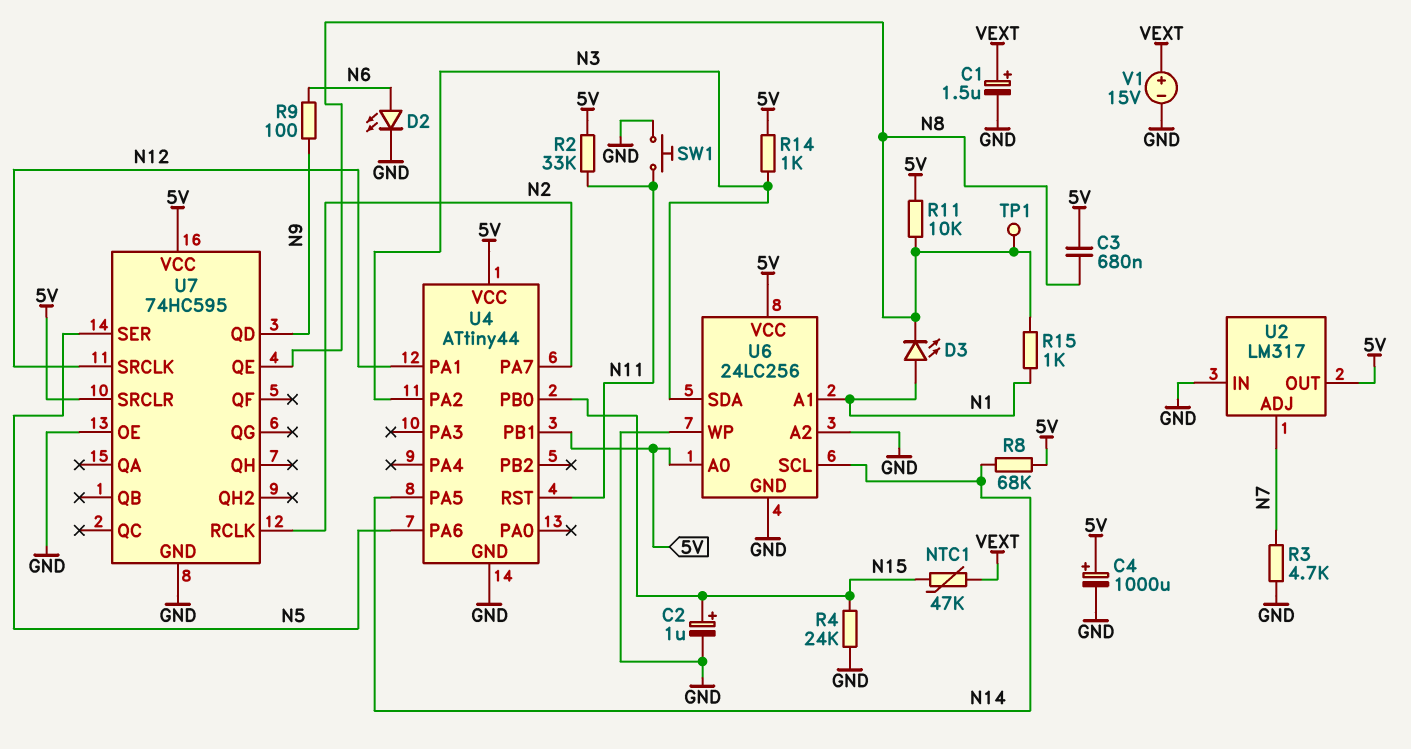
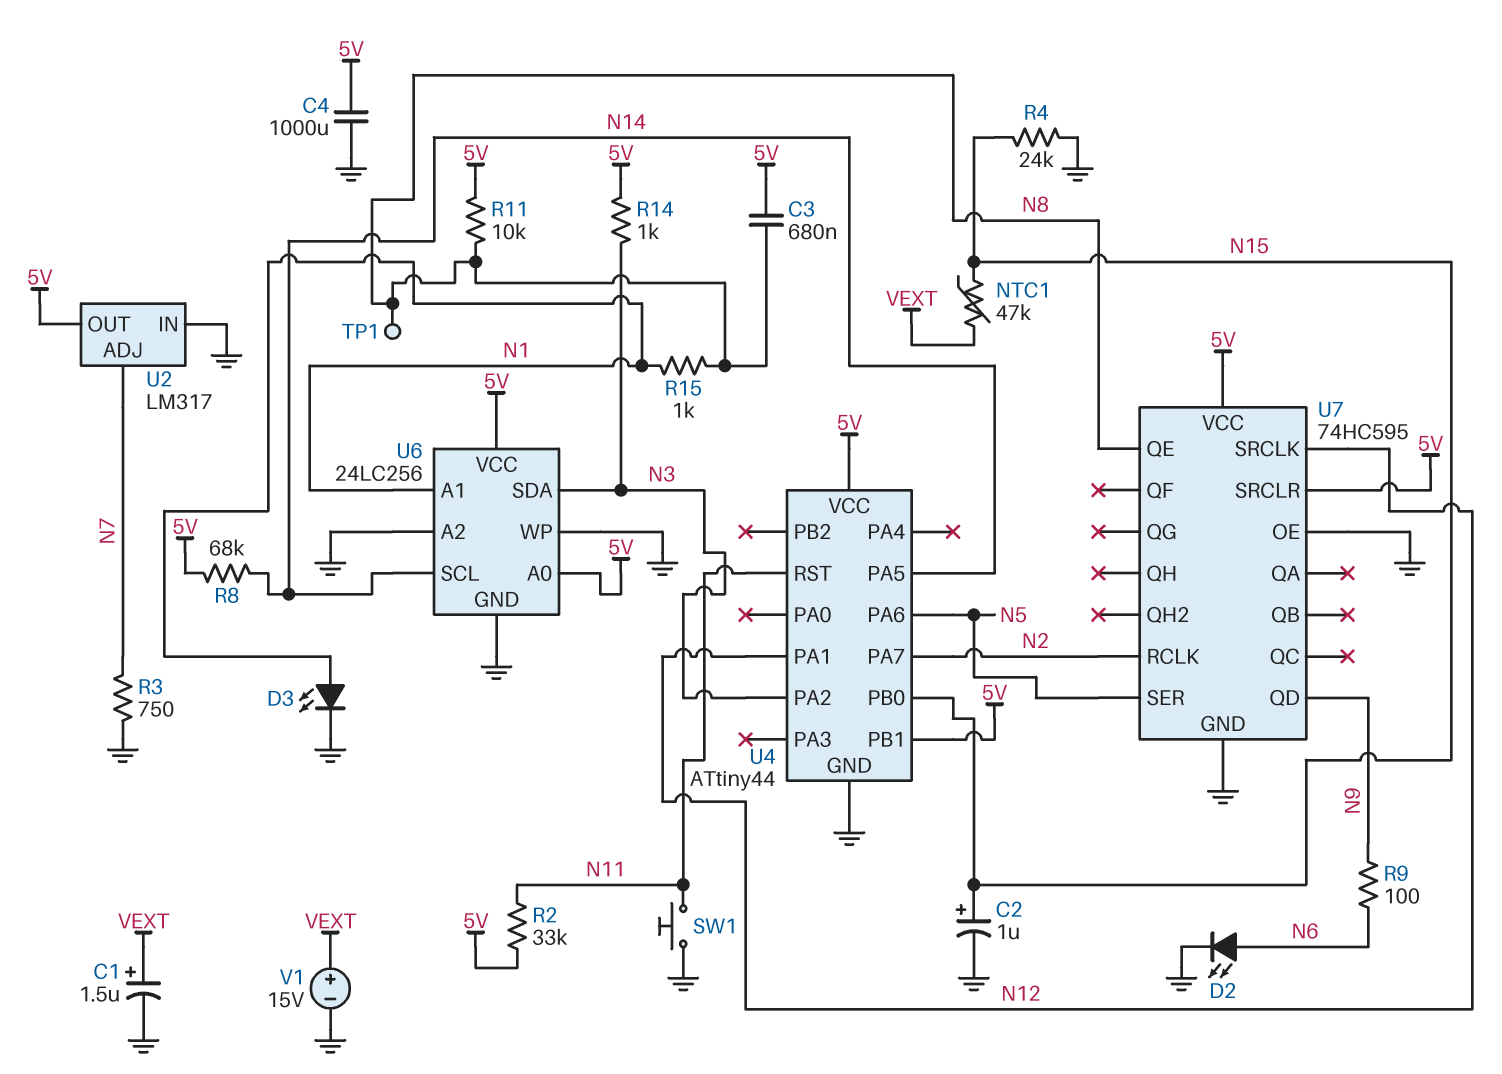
C4: 1000uF (plus 5V, minus GND) -> 1000uF (5V, GND)
D3: LED (A N1, K N8) -> LED (A N1, K GND)
R3: 4.7k (GND, N7) -> 750 (GND, N7)

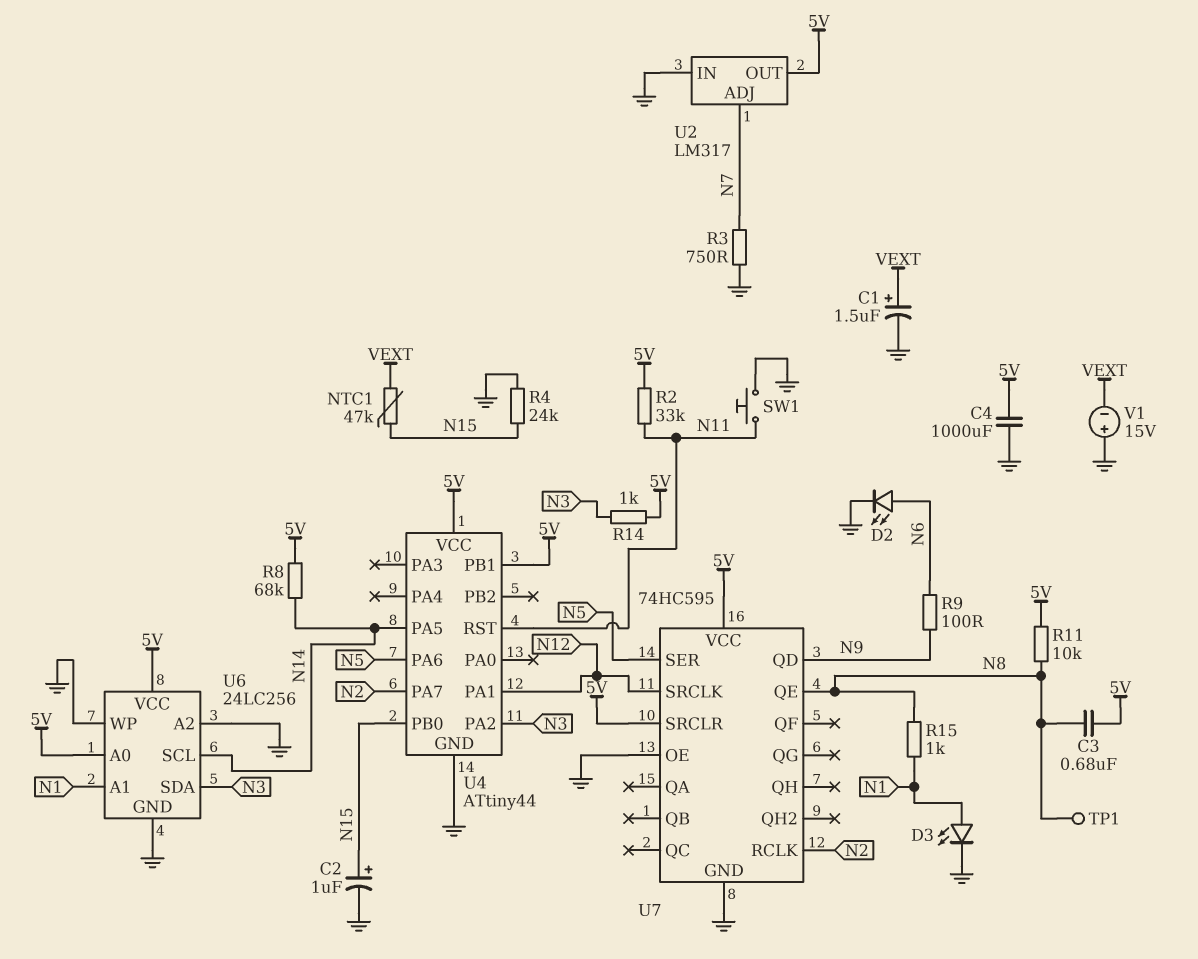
V1: 15V (plus VEXT, minus GND) -> 15V (plus GND, minus VEXT)

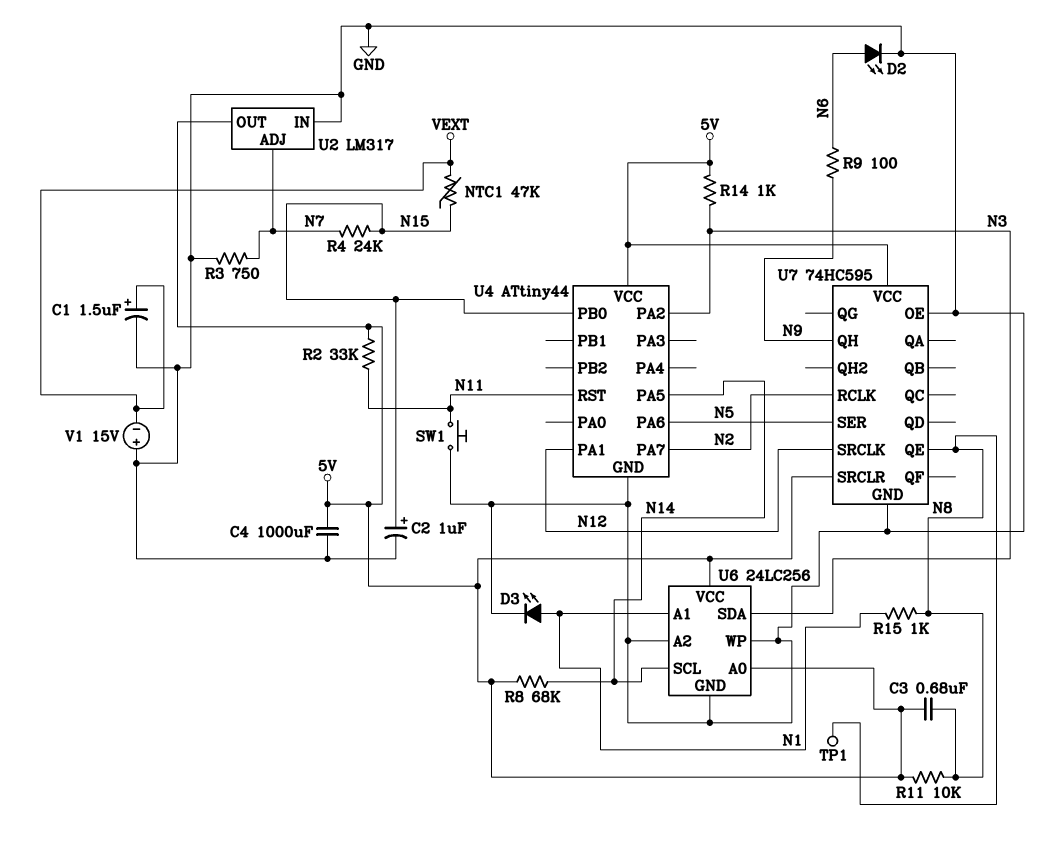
R4: 24k (GND, N15) -> 24k (N7, N15)
U4 pin PB1: 5V -> none
U7 pin QD: N9 -> none
U7 pin QH: none -> N9

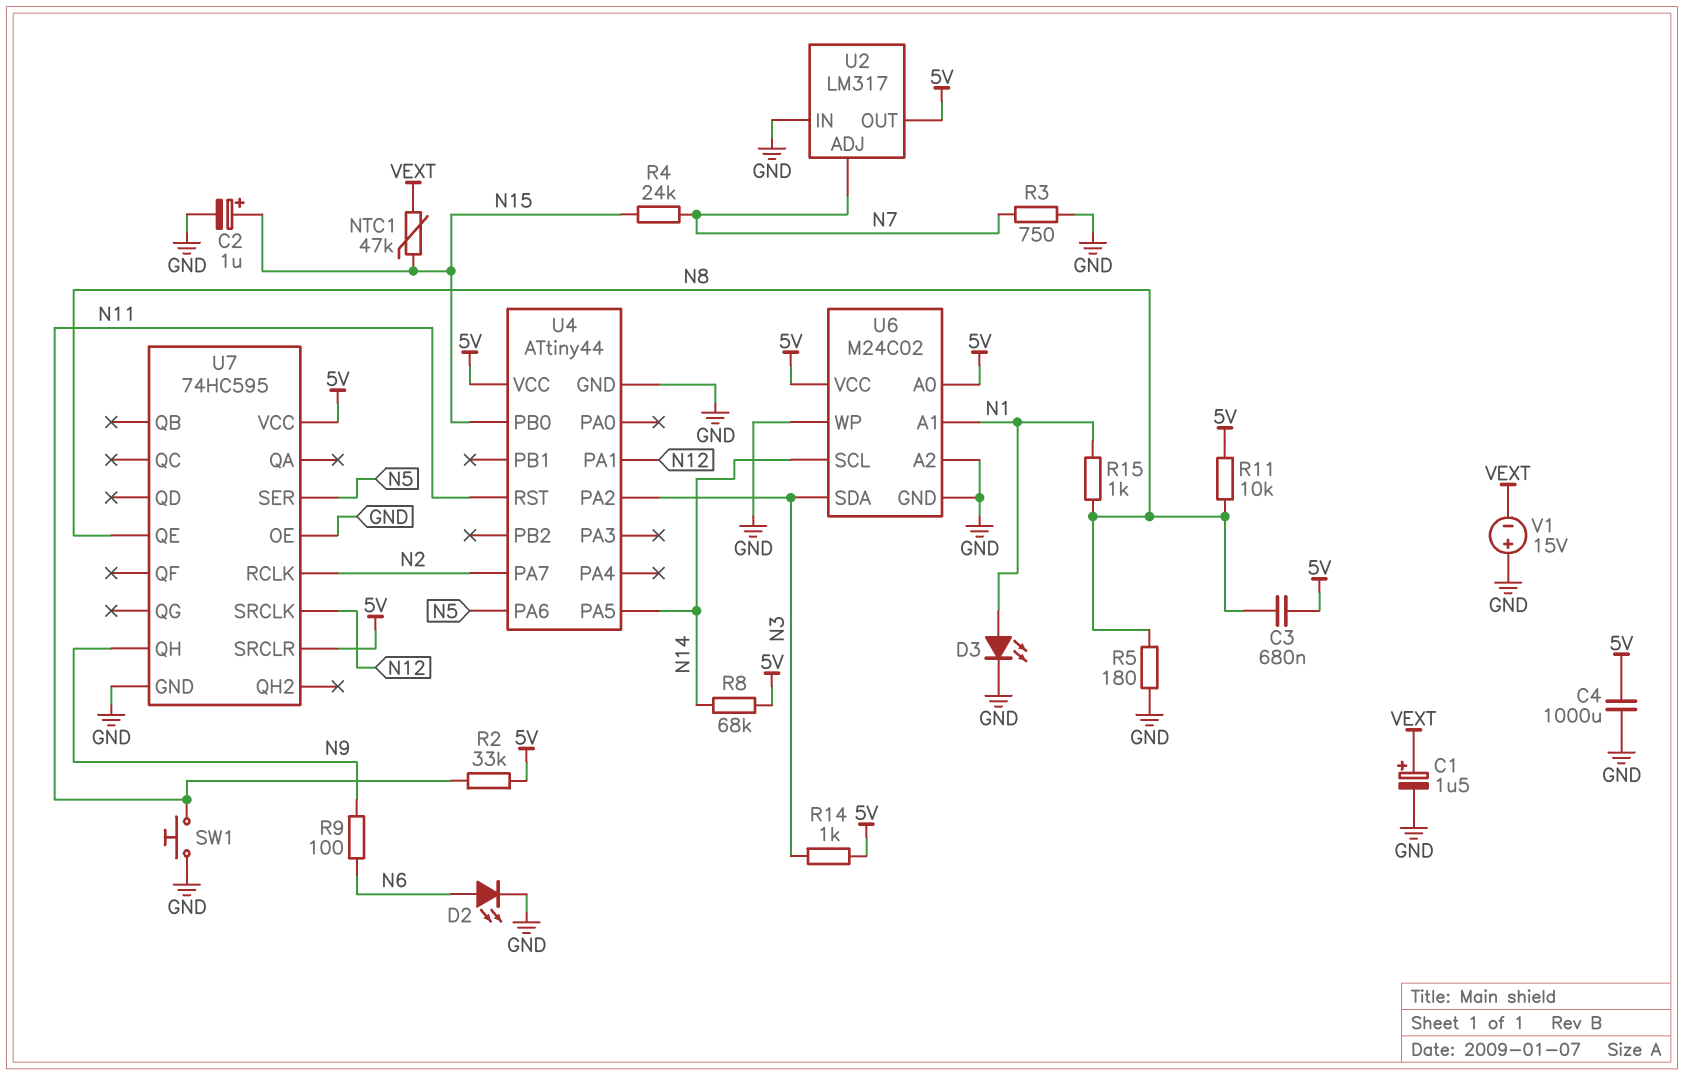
R5: none -> 180 (GND, N8)
TP1: test point (N8) -> none
U6: 24LC256 -> M24C02

